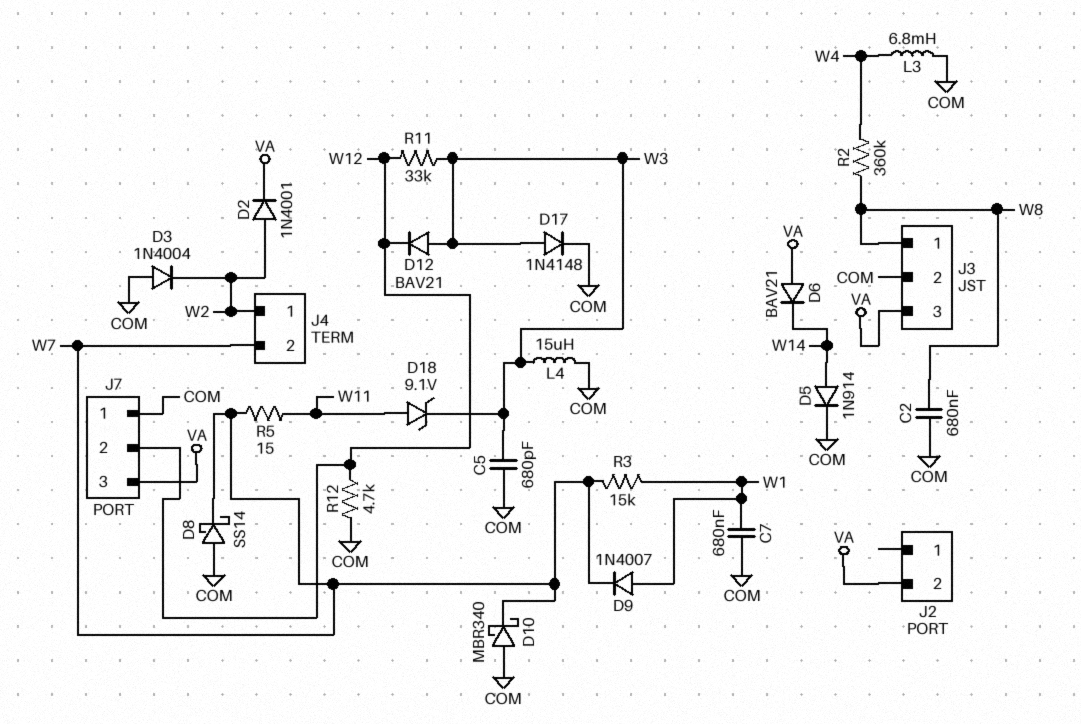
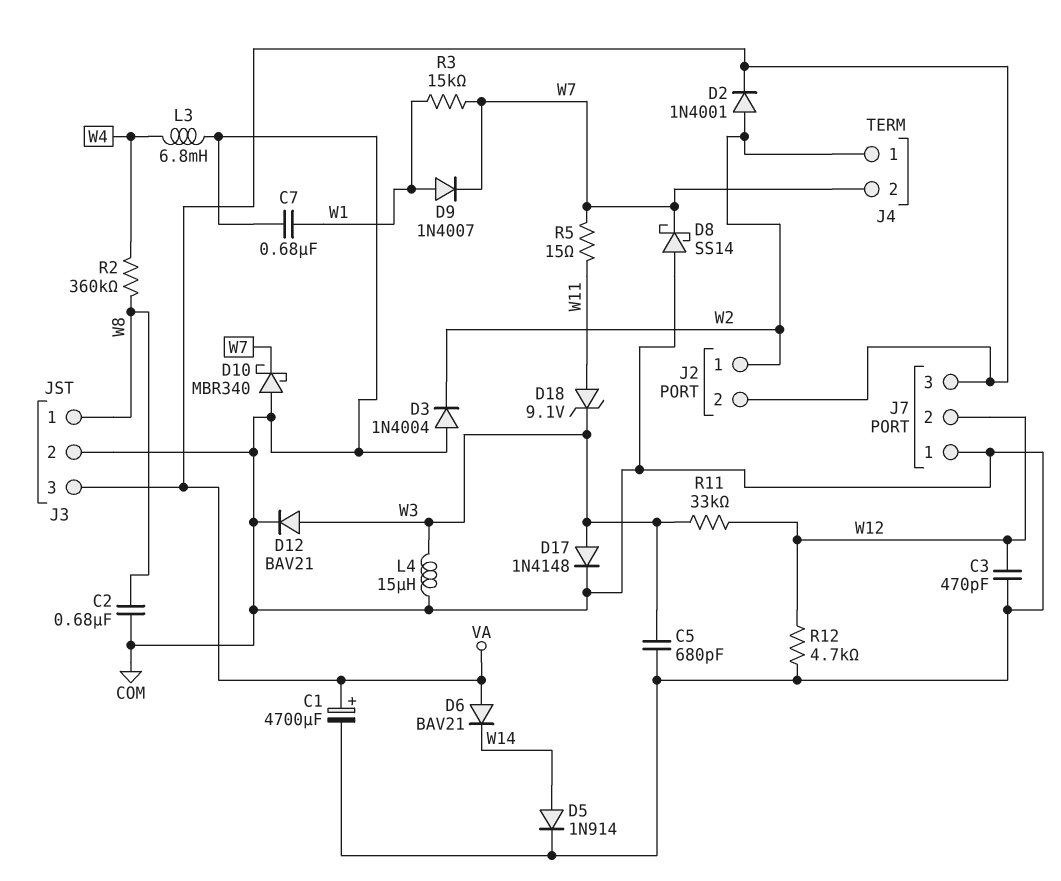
C1: none -> 4700uF (plus VA, minus COM)
C3: none -> 470pF (COM, W12)
D12: diode BAV21 (A W3, K W12) -> diode BAV21 (A W3, K COM)
J2 pin 1: none -> W2

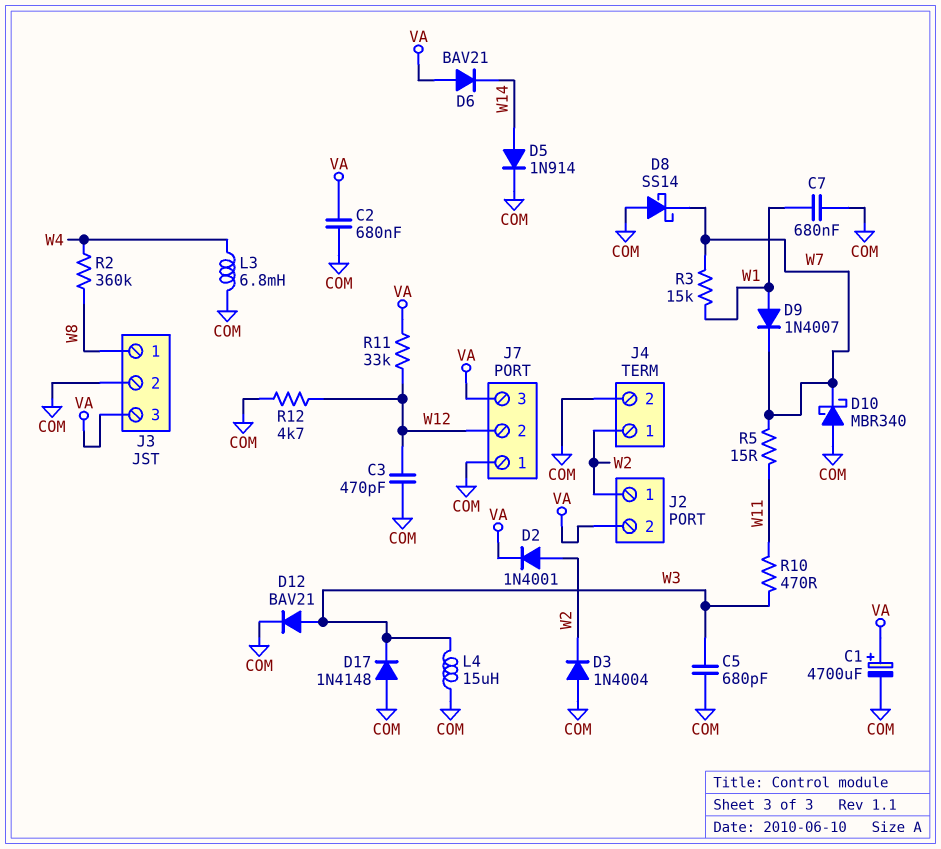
C2: 680nF (COM, W8) -> 680nF (COM, VA)
D17: diode 1N4148 (A W3, K COM) -> diode 1N4148 (A COM, K W3)
D18: zener 9.1V (A W11, K W3) -> none
J4 pin 2: W7 -> COM
R10: none -> 470 (W3, W11)
R11: 33k (W3, W12) -> 33k (VA, W12)

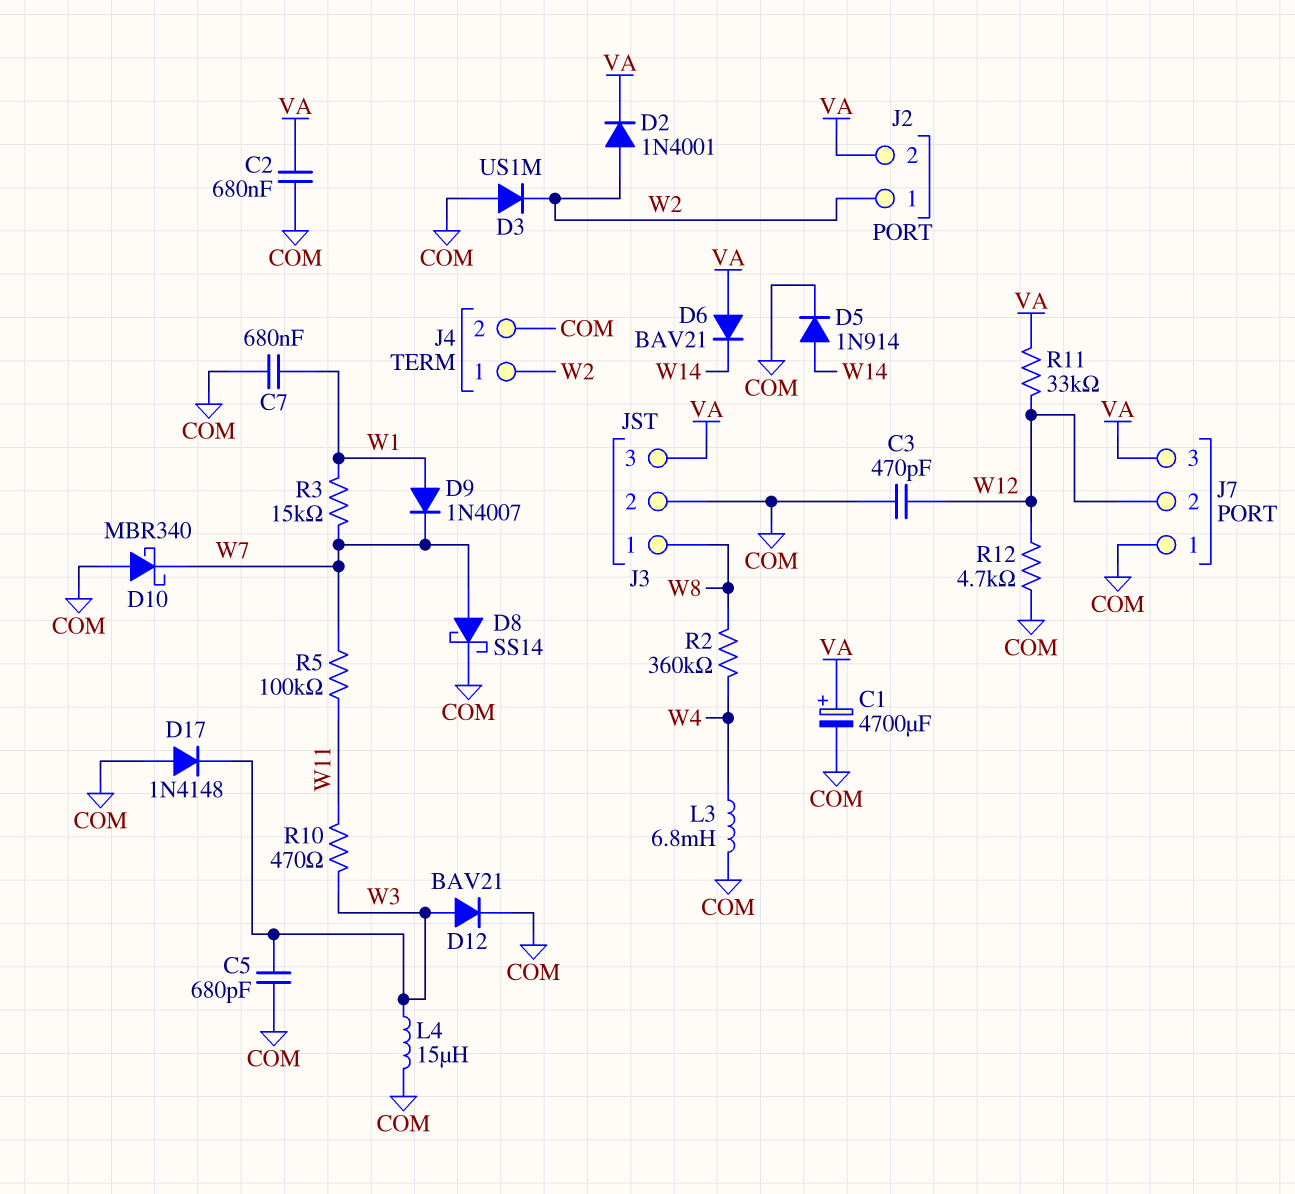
D3: diode 1N4004 (A COM, K W2) -> diode US1M (A COM, K W2)
D8: schottky SS14 (A COM, K W7) -> schottky SS14 (A W7, K COM)
R5: 15 (W7, W11) -> 100k (W7, W11)

